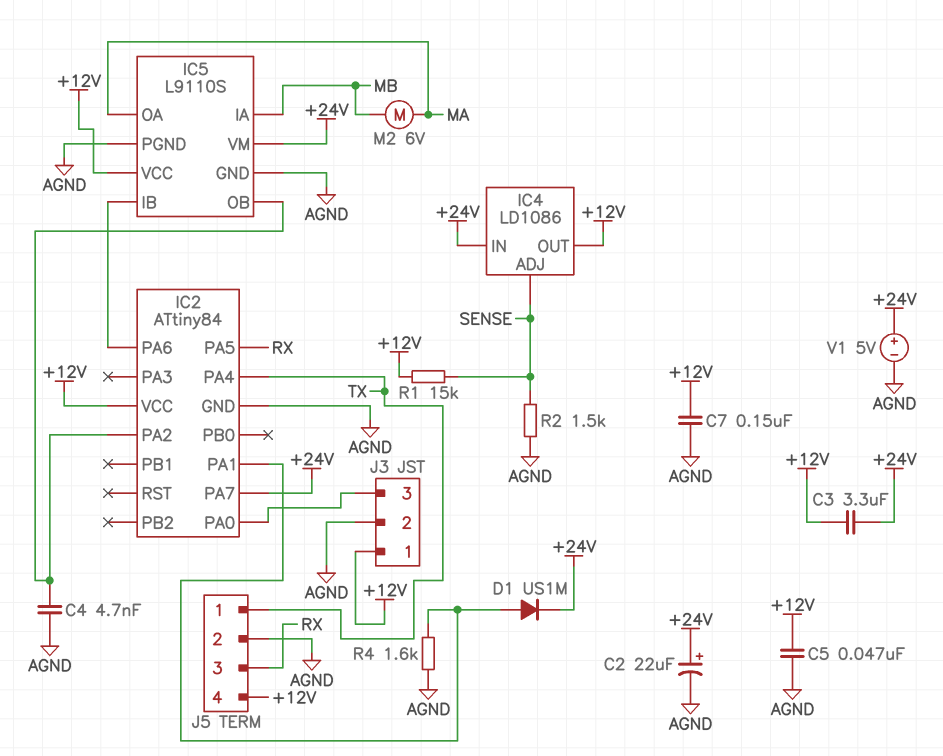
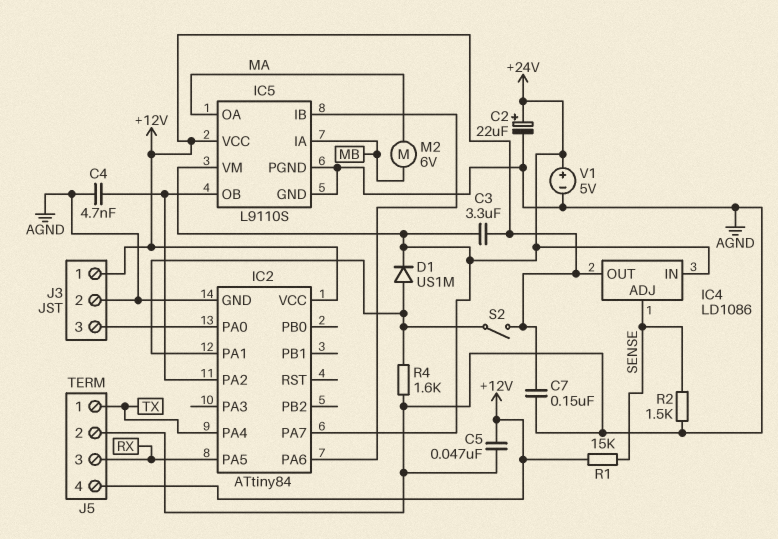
S2: none -> switch (+12V, IC2/PA1)

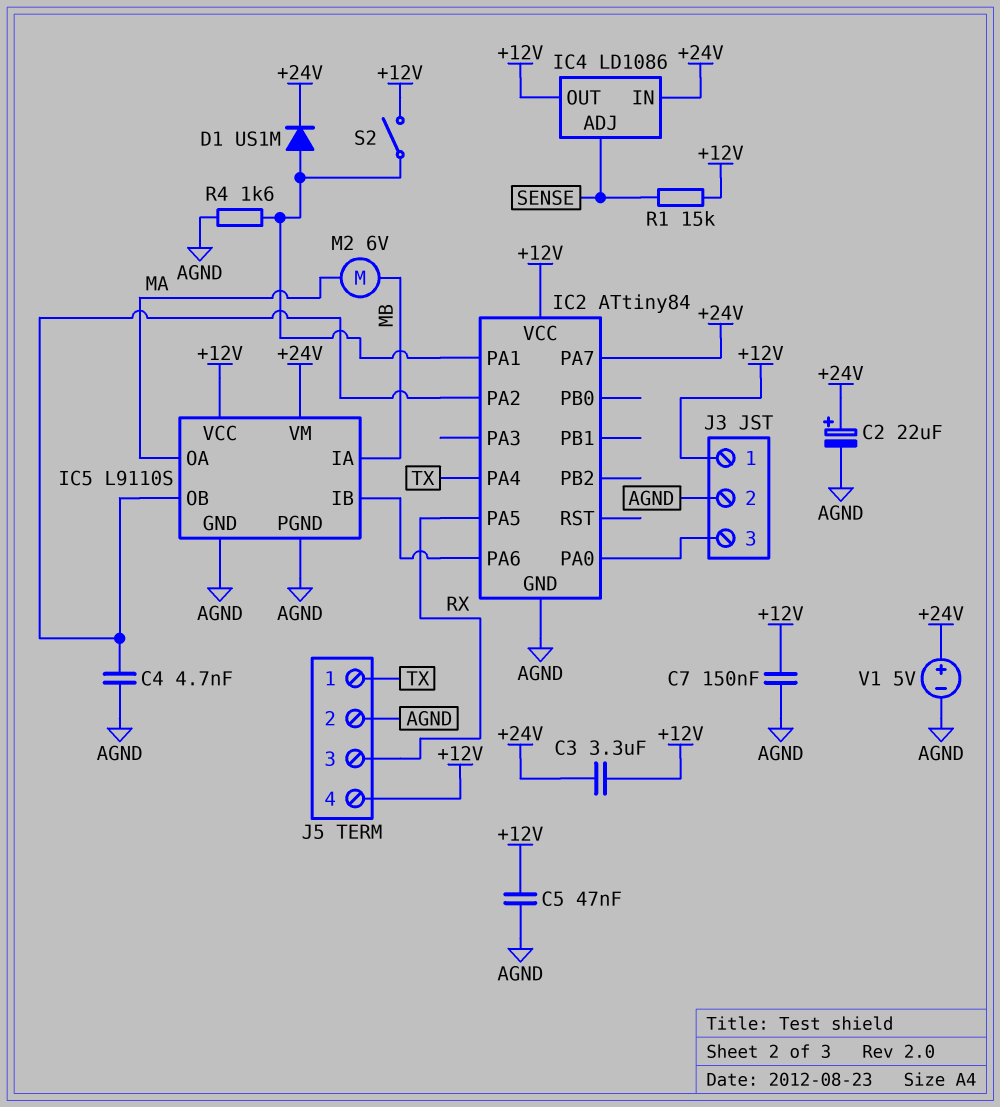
R2: 1.5k (AGND, SENSE) -> none

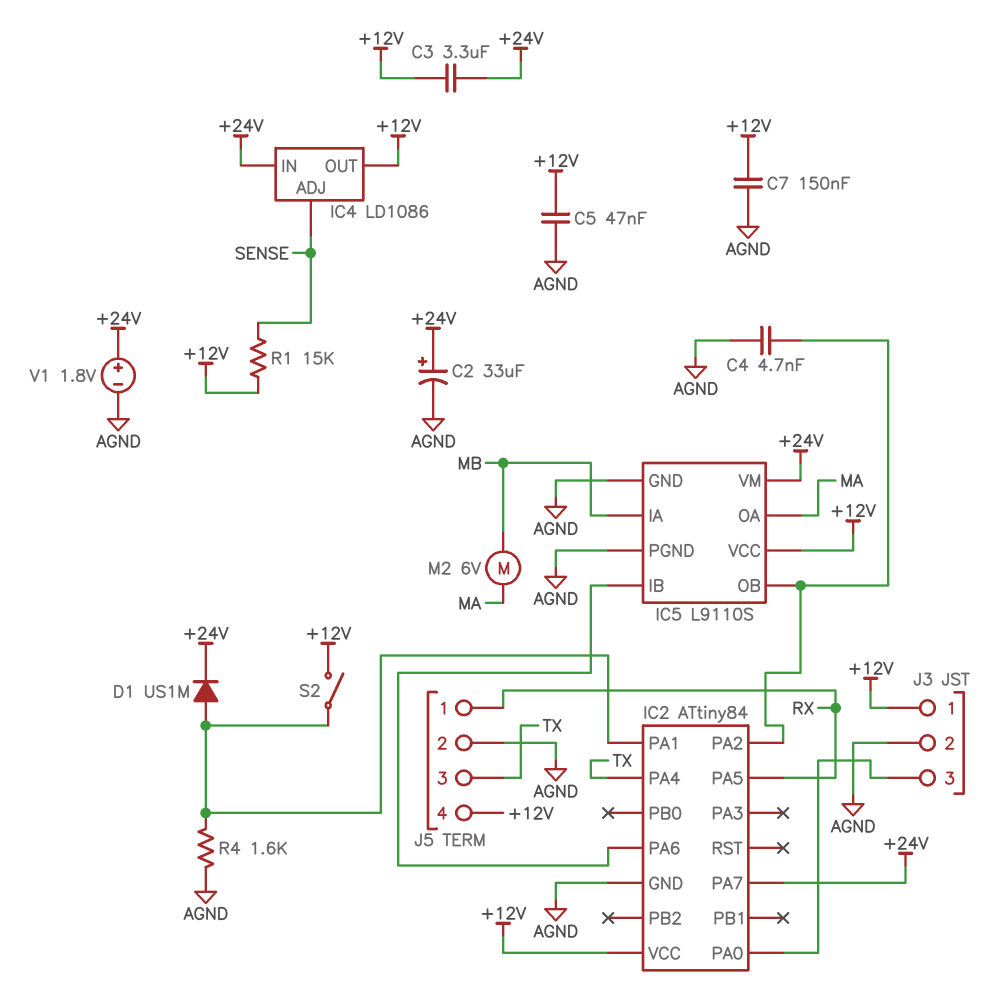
C2: 22uF (plus +24V, minus AGND) -> 33uF (plus +24V, minus AGND)
J5 pin 1: TX -> RX
J5 pin 3: RX -> TX
V1: 5V (plus +24V, minus AGND) -> 1.8V (plus +24V, minus AGND)

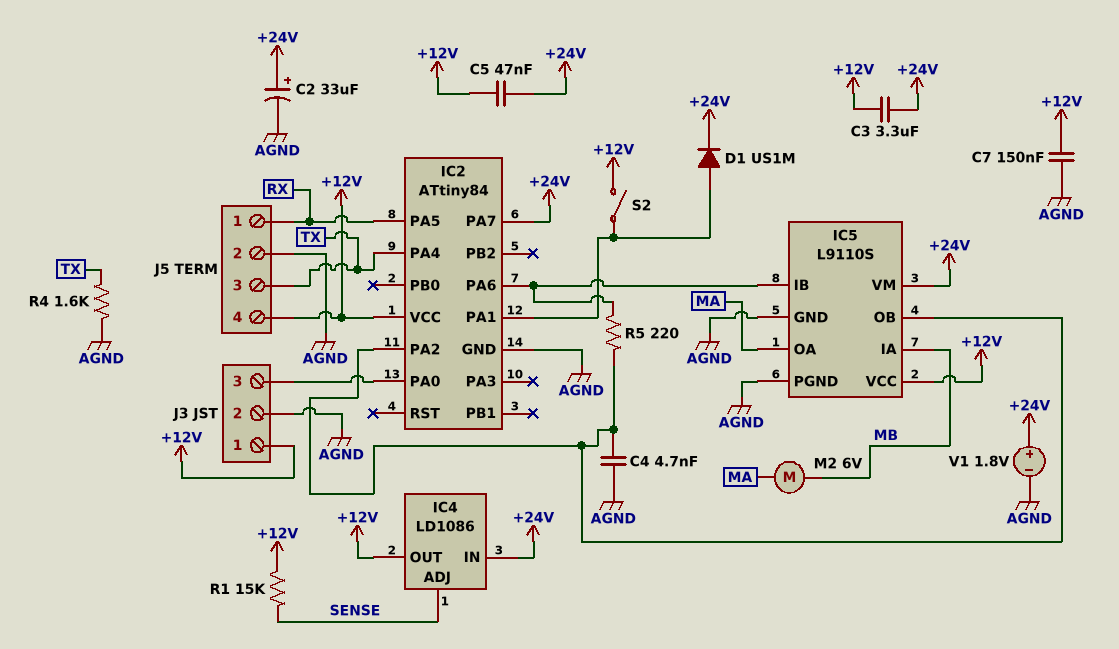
C5: 47nF (+12V, AGND) -> 47nF (+12V, +24V)
R4: 1.6k (AGND, IC2/PA1) -> 1.6k (AGND, TX)
R5: none -> 220 (IC2/PA2, IC2/PA6)

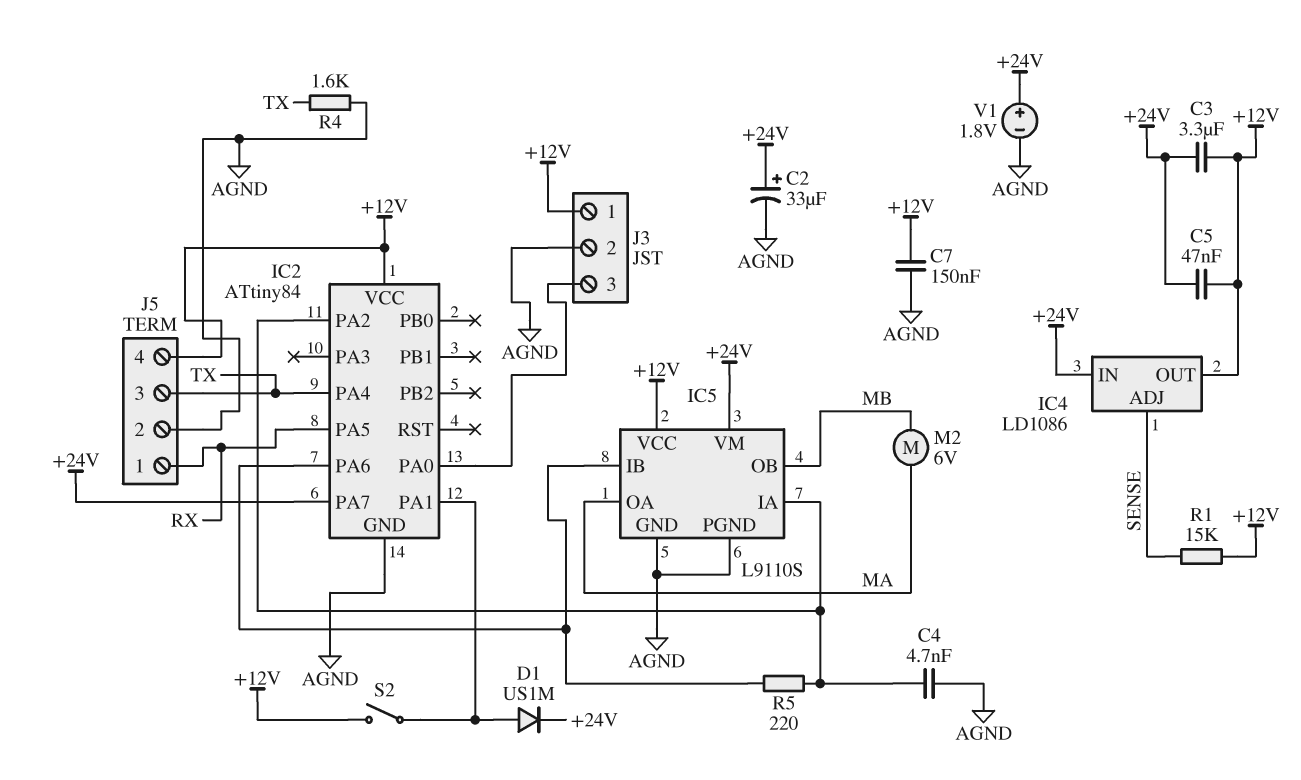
IC5 pin IA: MB -> IC2/PA2
IC5 pin OB: IC2/PA2 -> MB

